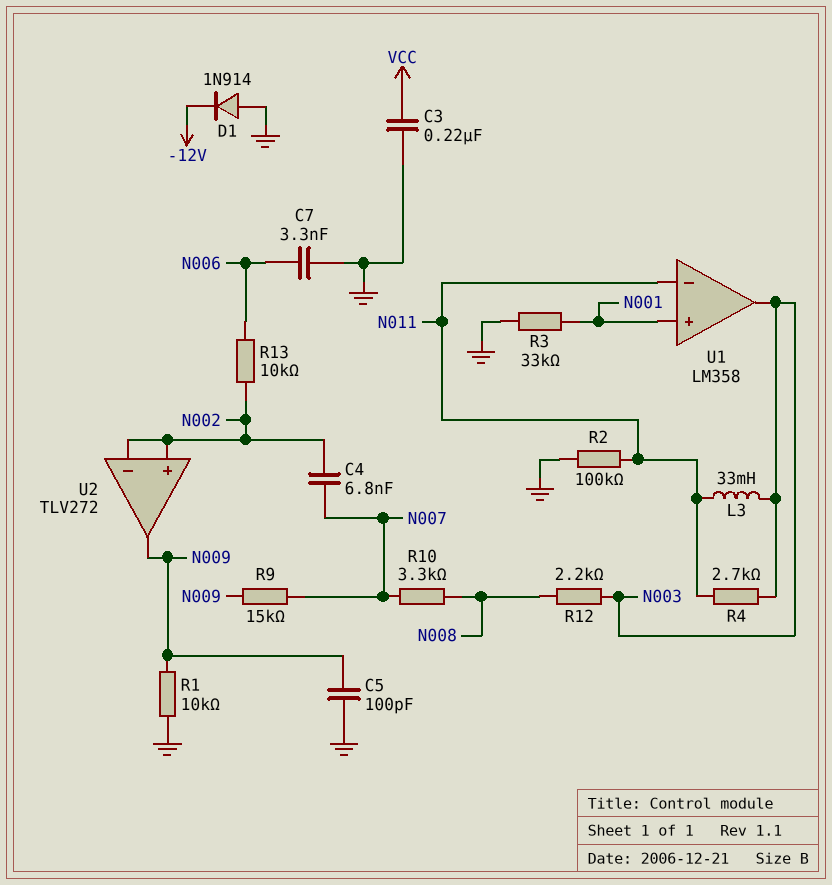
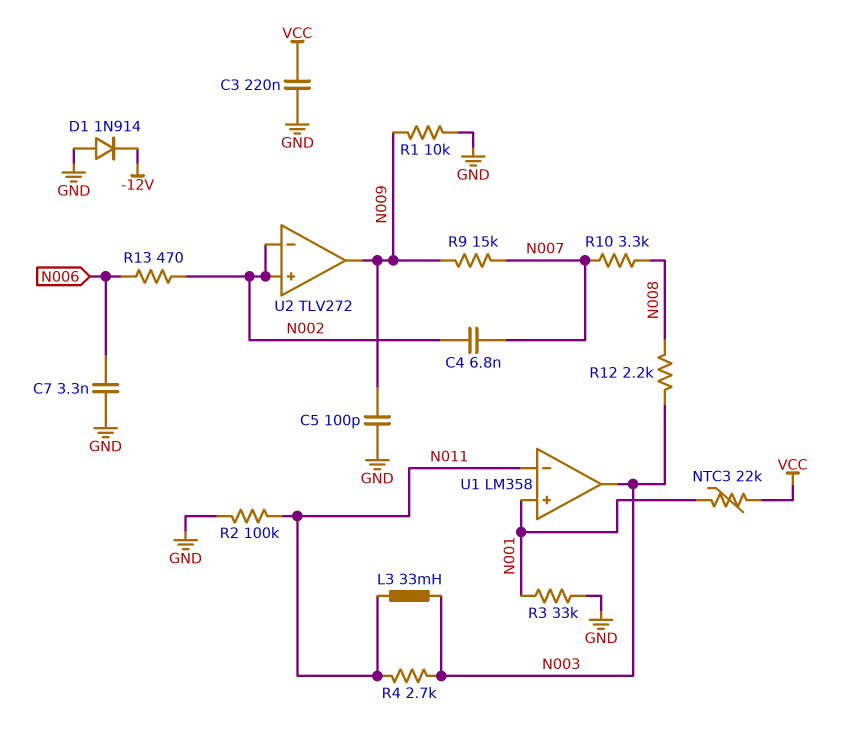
NTC3: none -> 22k (N001, VCC)
R13: 10k (N002, N006) -> 470 (N002, N006)

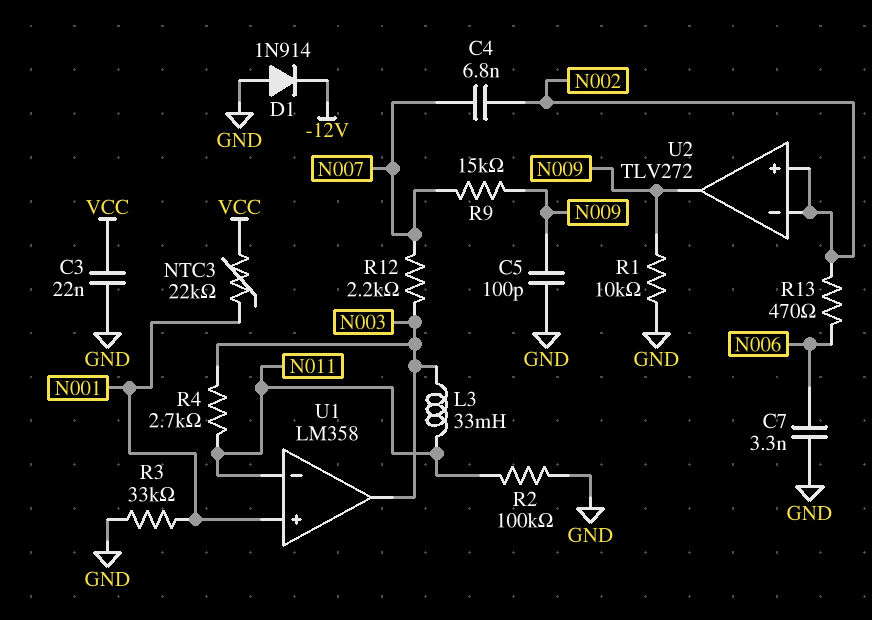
C3: 220nF (GND, VCC) -> 22nF (GND, VCC)
R10: 3.3k (N007, N008) -> none
R12: 2.2k (N003, N008) -> 2.2k (N003, N007)

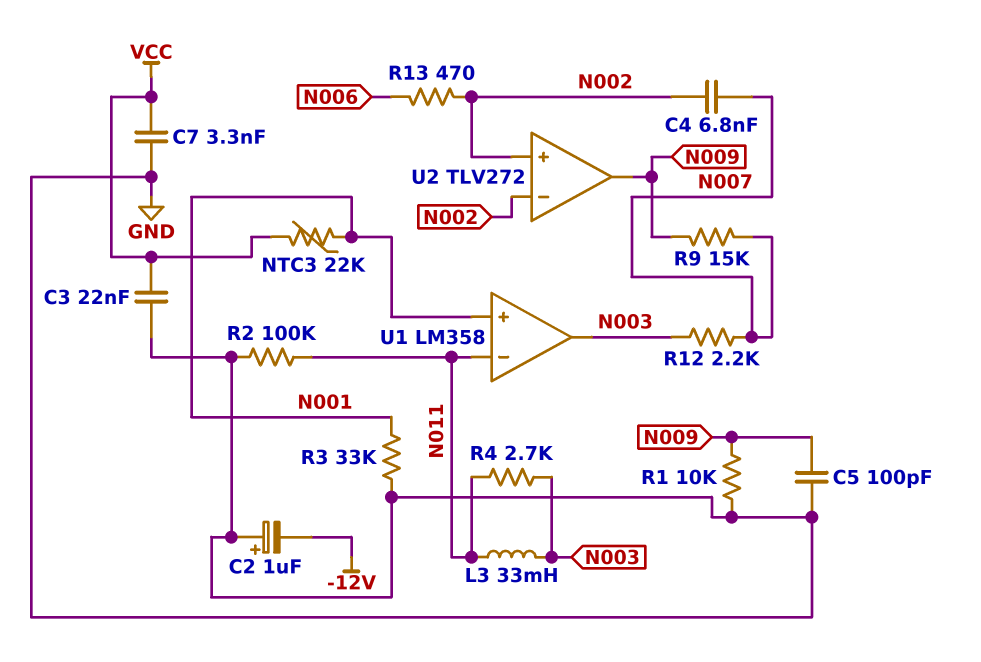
C2: none -> 1uF (plus GND, minus -12V)
C7: 3.3nF (GND, N006) -> 3.3nF (GND, VCC)
D1: diode 1N914 (A GND, K -12V) -> none

